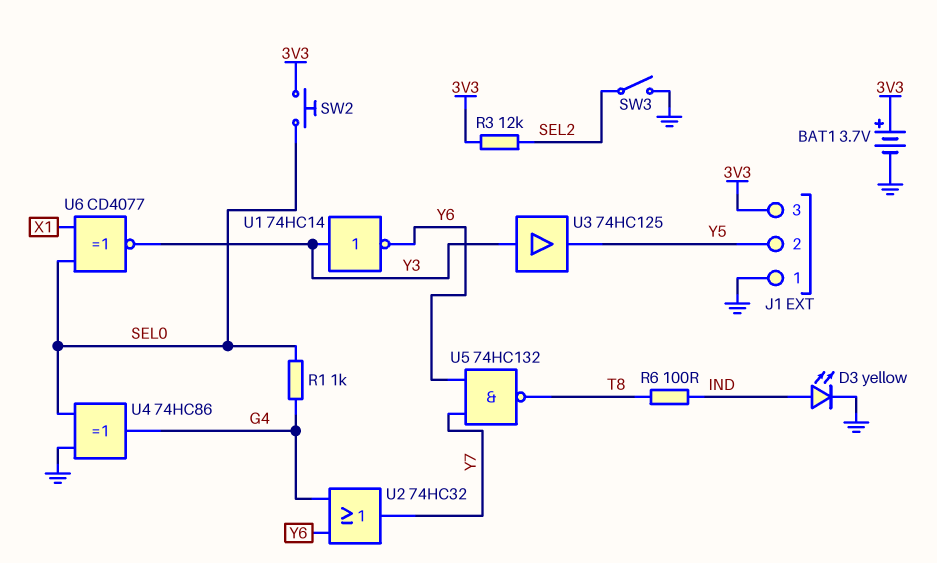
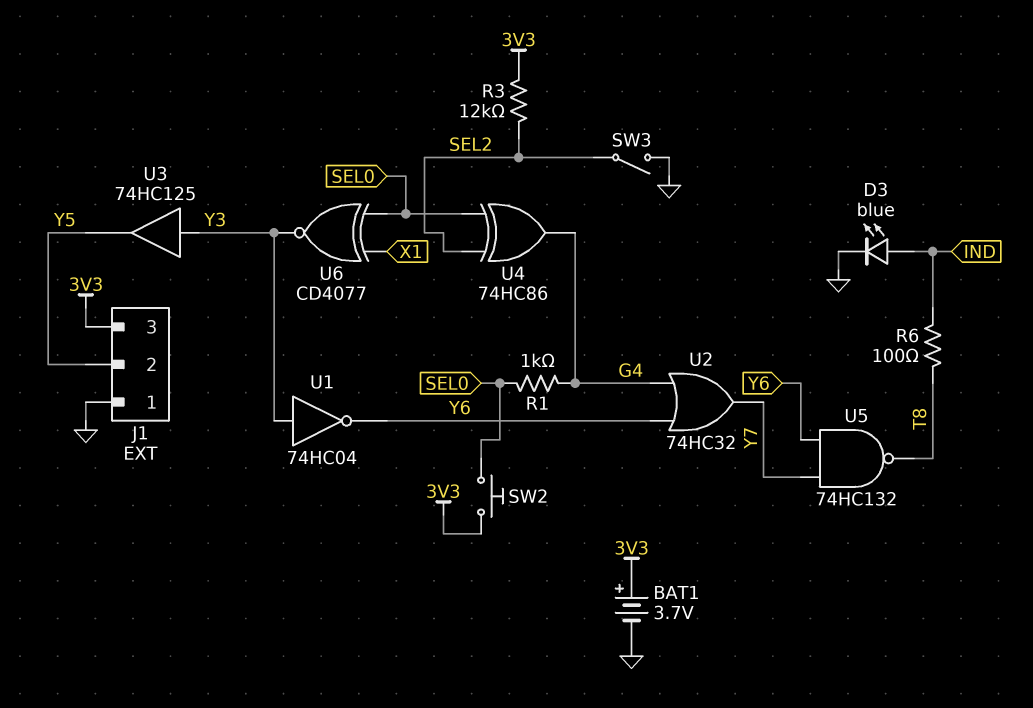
D3: LED yellow (A IND, K GND) -> LED blue (A IND, K GND)
U1: NOT 74HC14 (in Y3, out Y6) -> NOT 74HC04 (in Y3, out Y6)
U4: XOR 74HC86 (in GND, in SEL0, out G4) -> XOR 74HC86 (in SEL0, in SEL2, out G4)

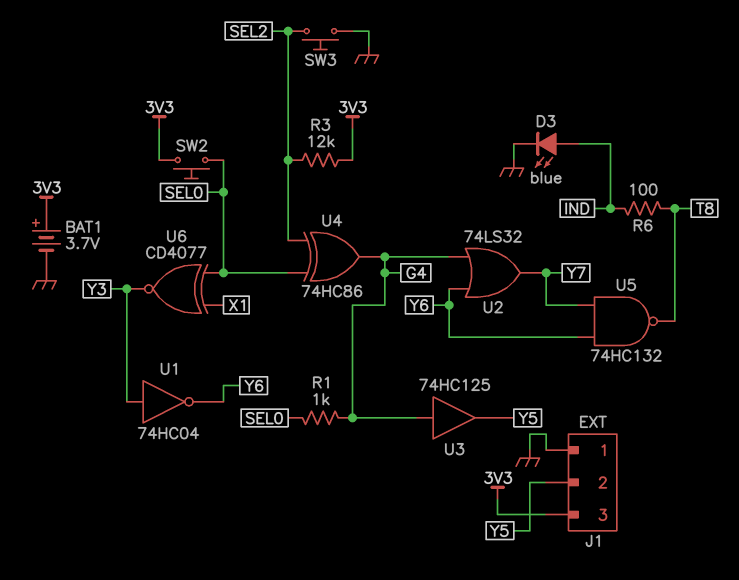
SW3: switch (GND, SEL2) -> button (GND, SEL2)
U2: OR 74HC32 (in G4, in Y6, out Y7) -> OR 74LS32 (in G4, in Y6, out Y7)
U3: buffer 74HC125 (in Y3, out Y5) -> buffer 74HC125 (in G4, out Y5)

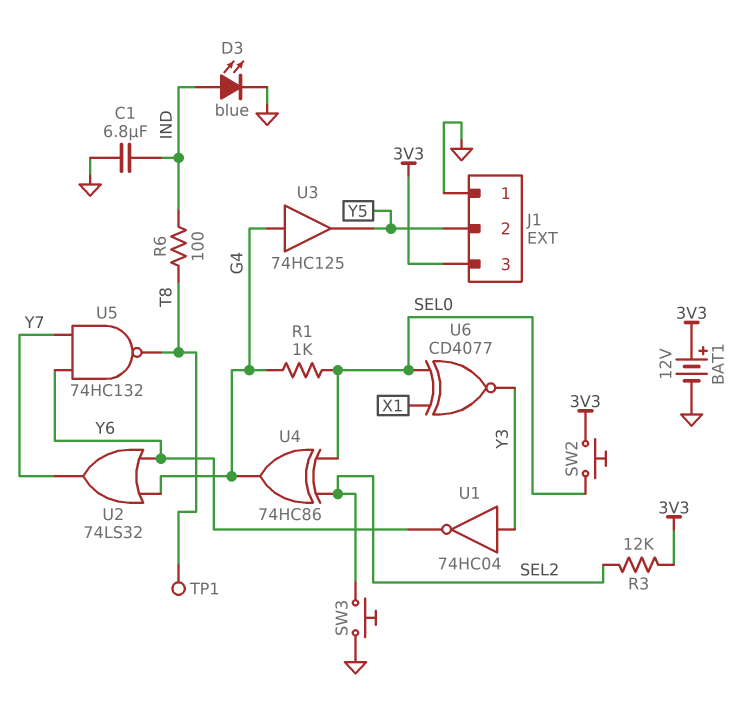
BAT1: 3.7V (plus 3V3, minus GND) -> 12V (plus 3V3, minus GND)
C1: none -> 6.8uF (GND, IND)
TP1: none -> test point (T8)

